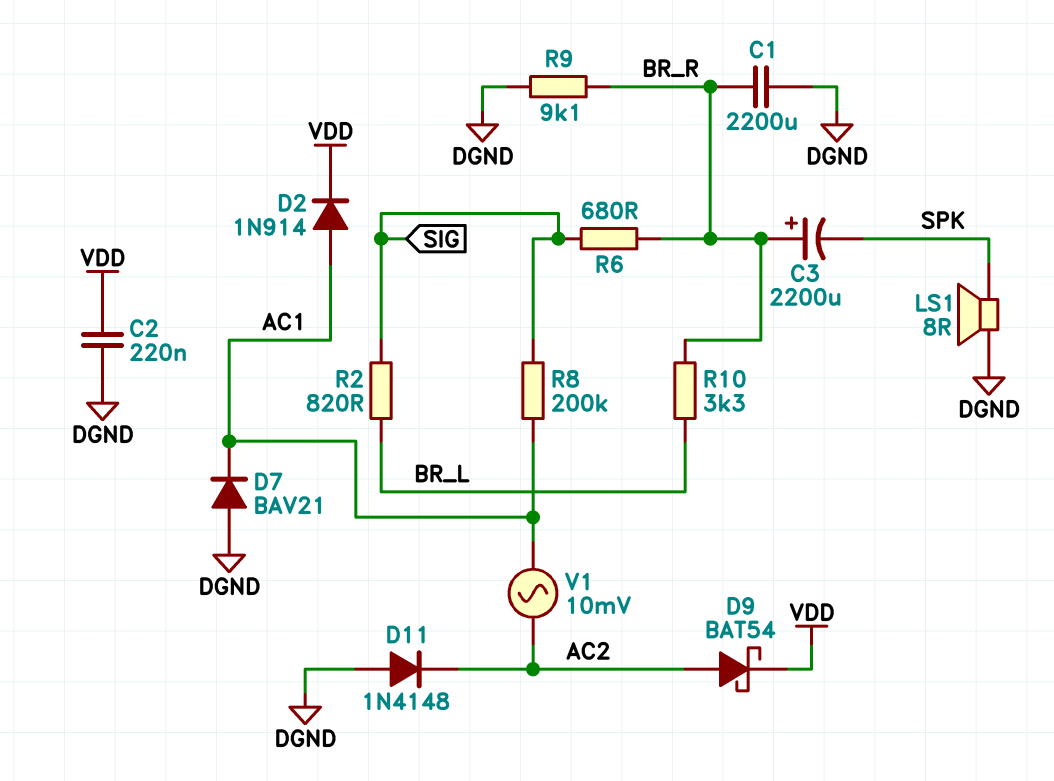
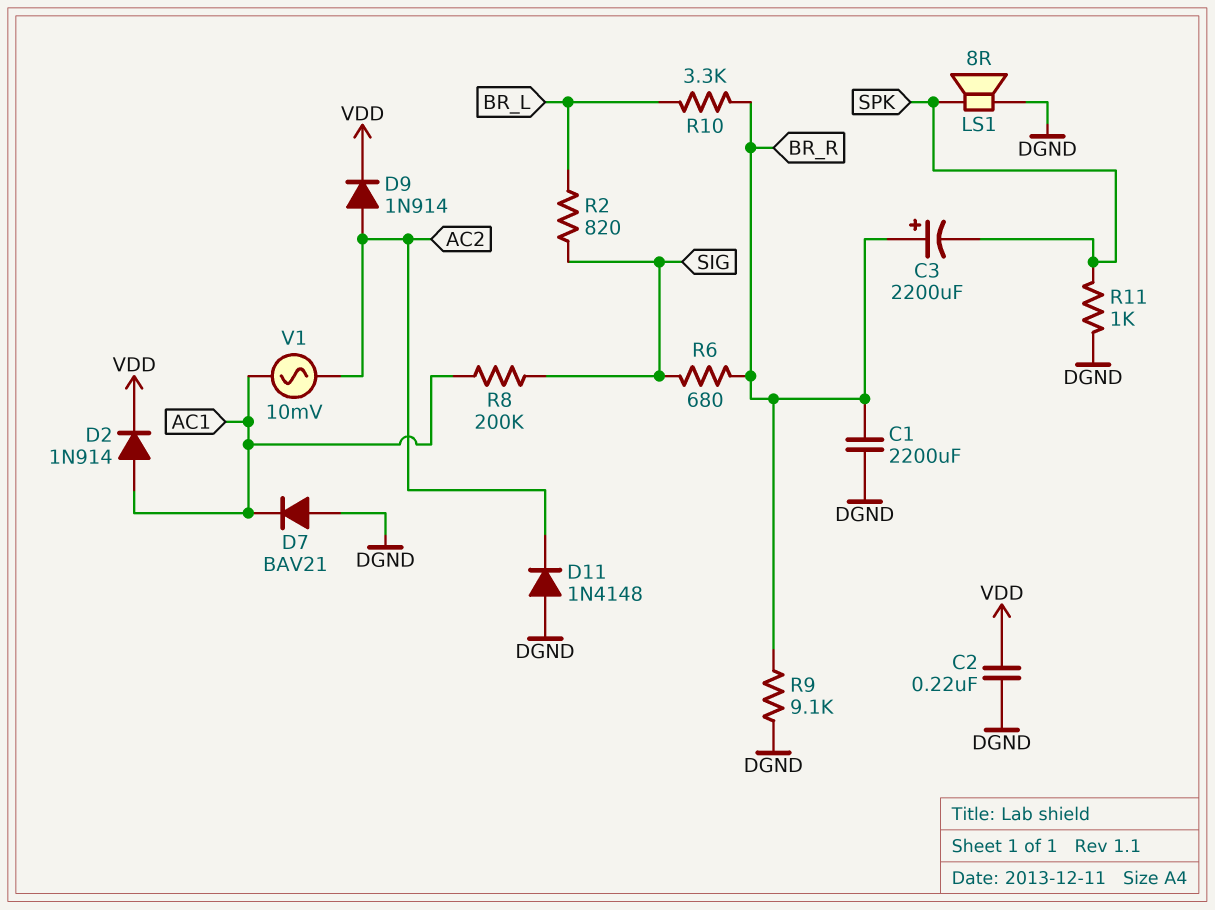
D9: schottky BAT54 (A AC2, K VDD) -> diode 1N914 (A AC2, K VDD)
R11: none -> 1k (DGND, SPK)

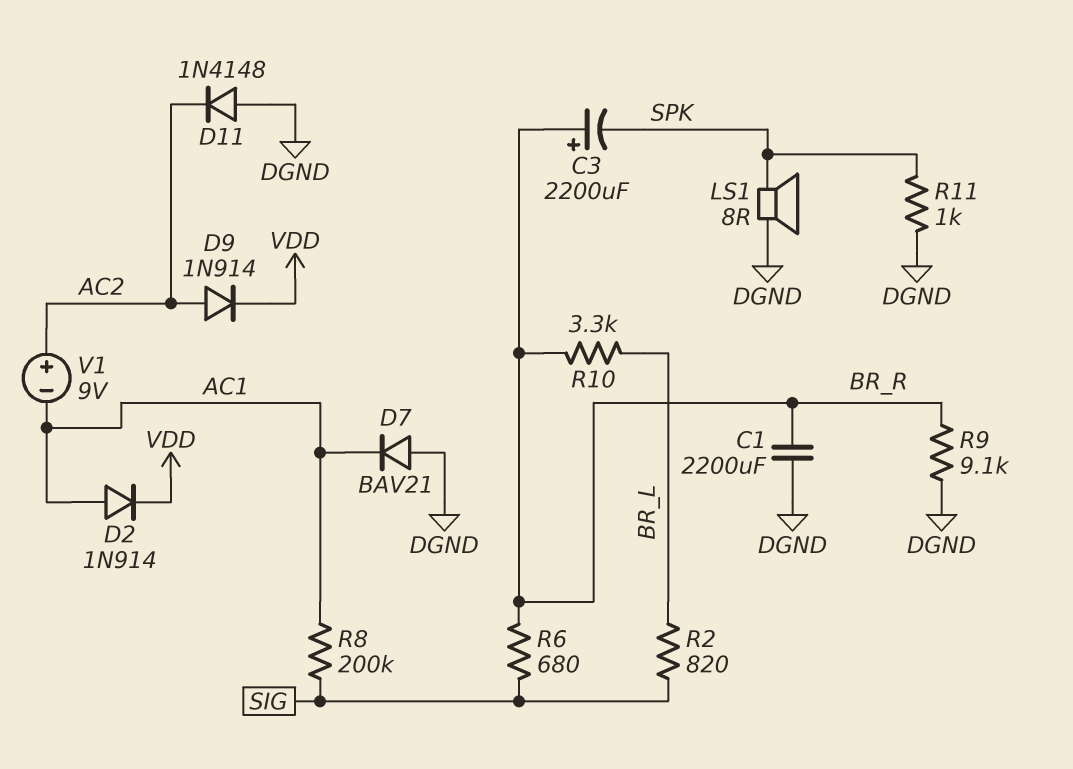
C2: 220nF (DGND, VDD) -> none
V1: AC 10mV (AC1, AC2) -> 9V (plus AC2, minus AC1)

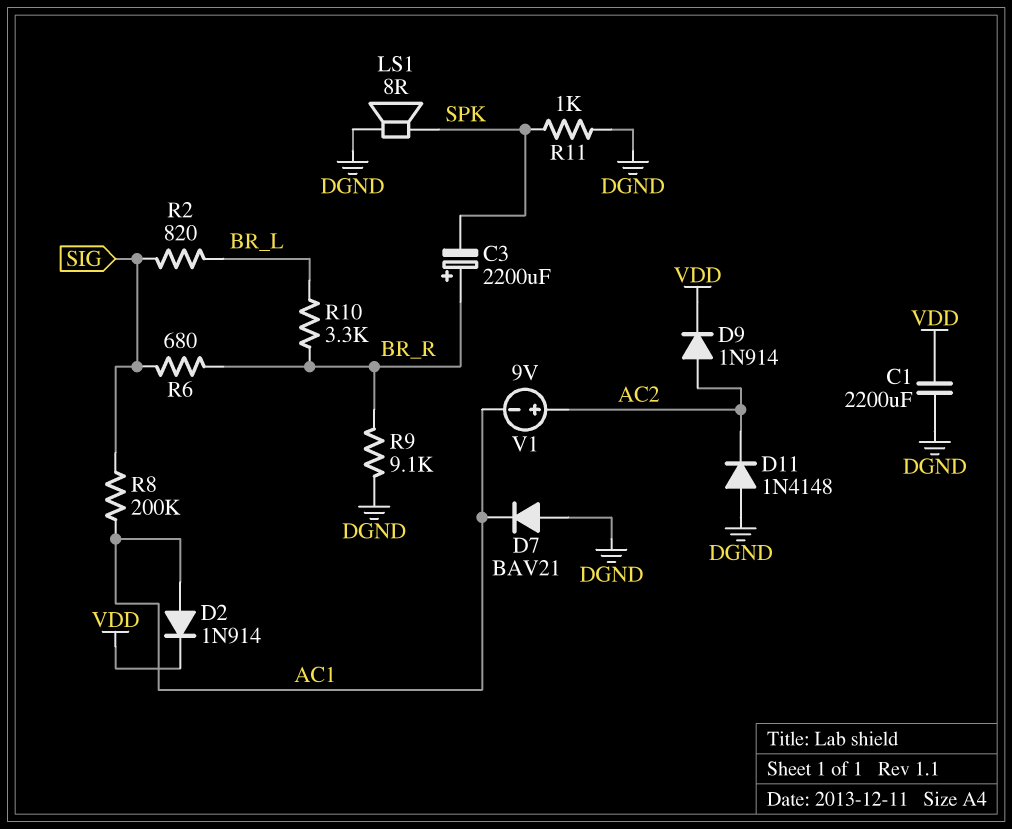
C1: 2200uF (BR_R, DGND) -> 2200uF (DGND, VDD)

